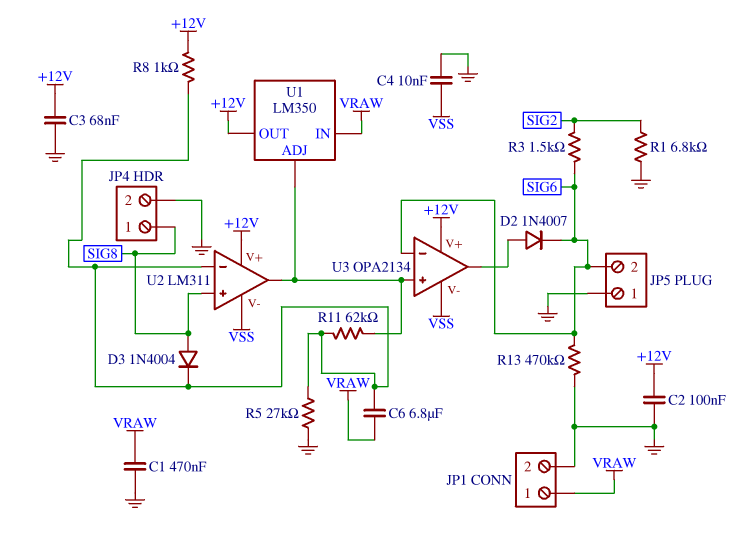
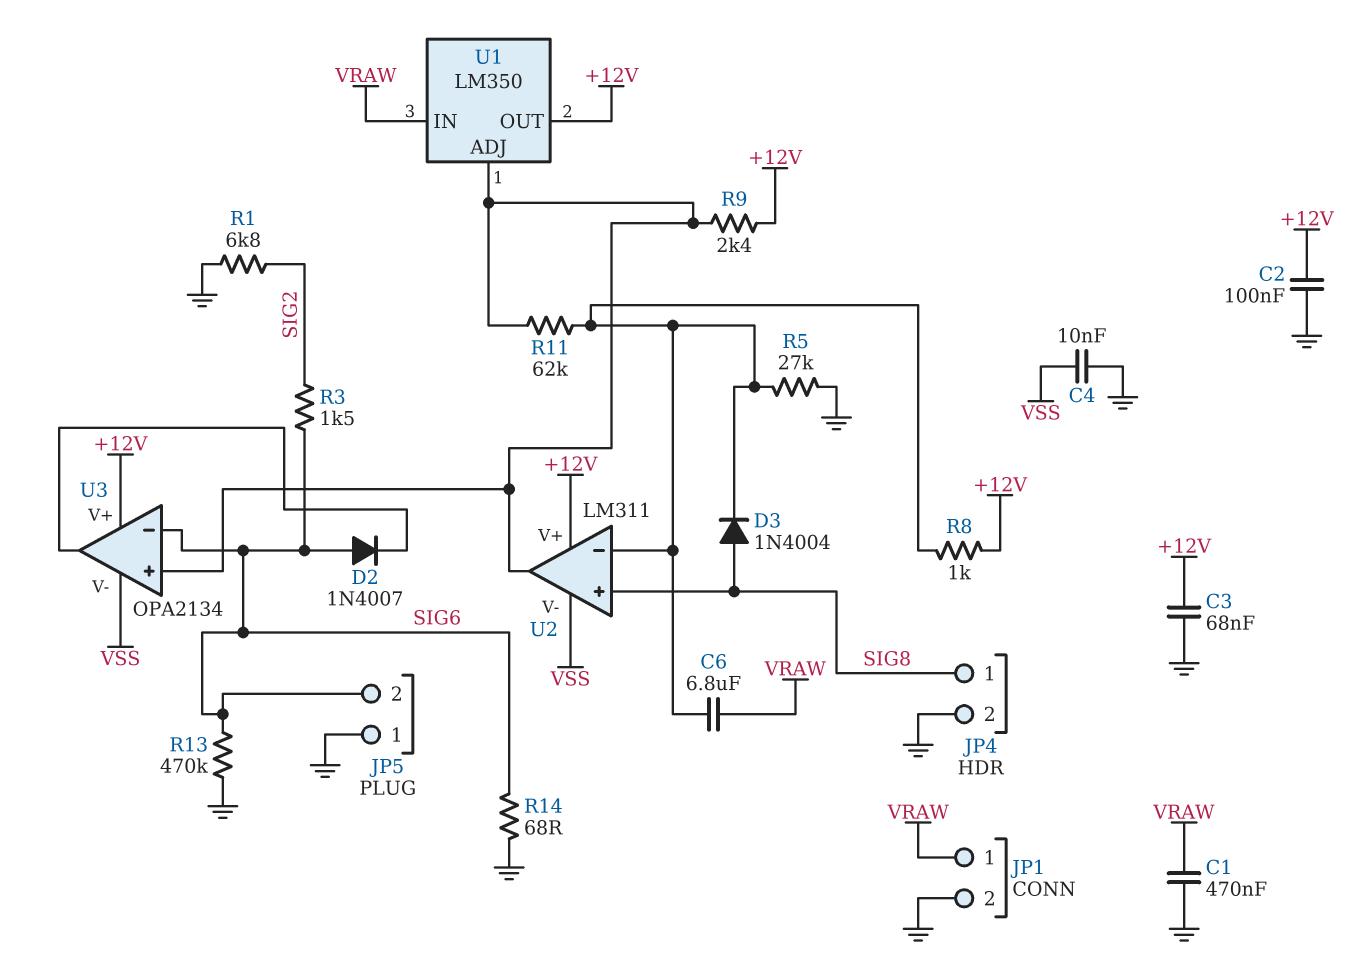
D2: diode 1N4007 (A U3/out, K SIG6) -> diode 1N4007 (A SIG6, K U3/out)
R9: none -> 2.4k (+12V, U1/ADJ)
R14: none -> 68 (GND, SIG6)

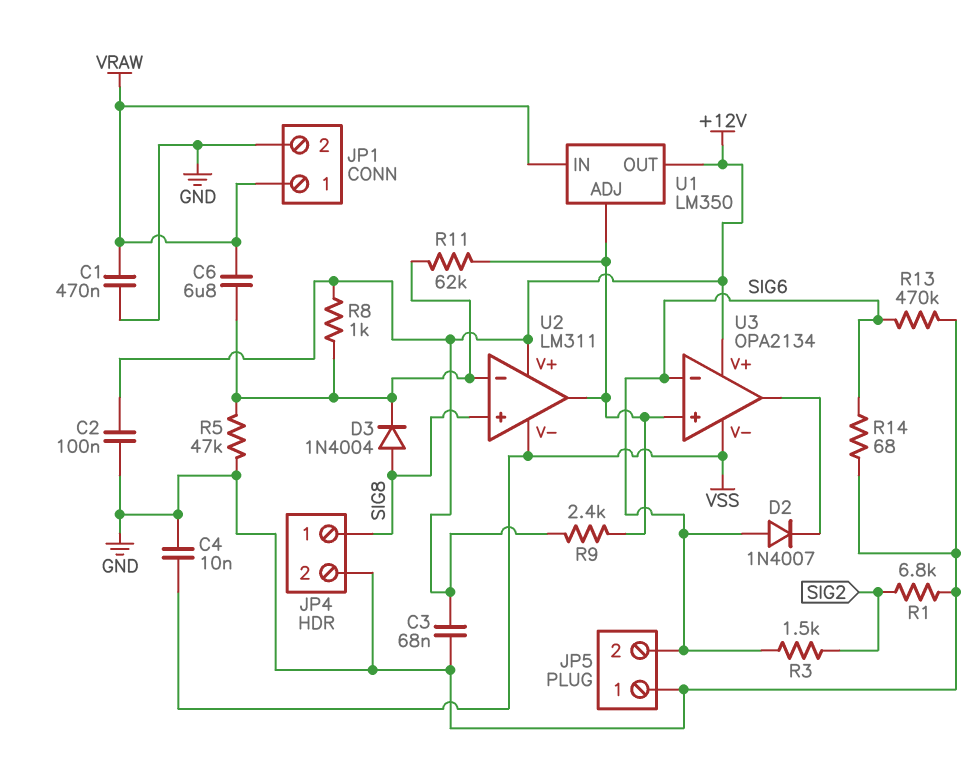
R5: 27k (GND, U2/in-) -> 47k (GND, U2/in-)

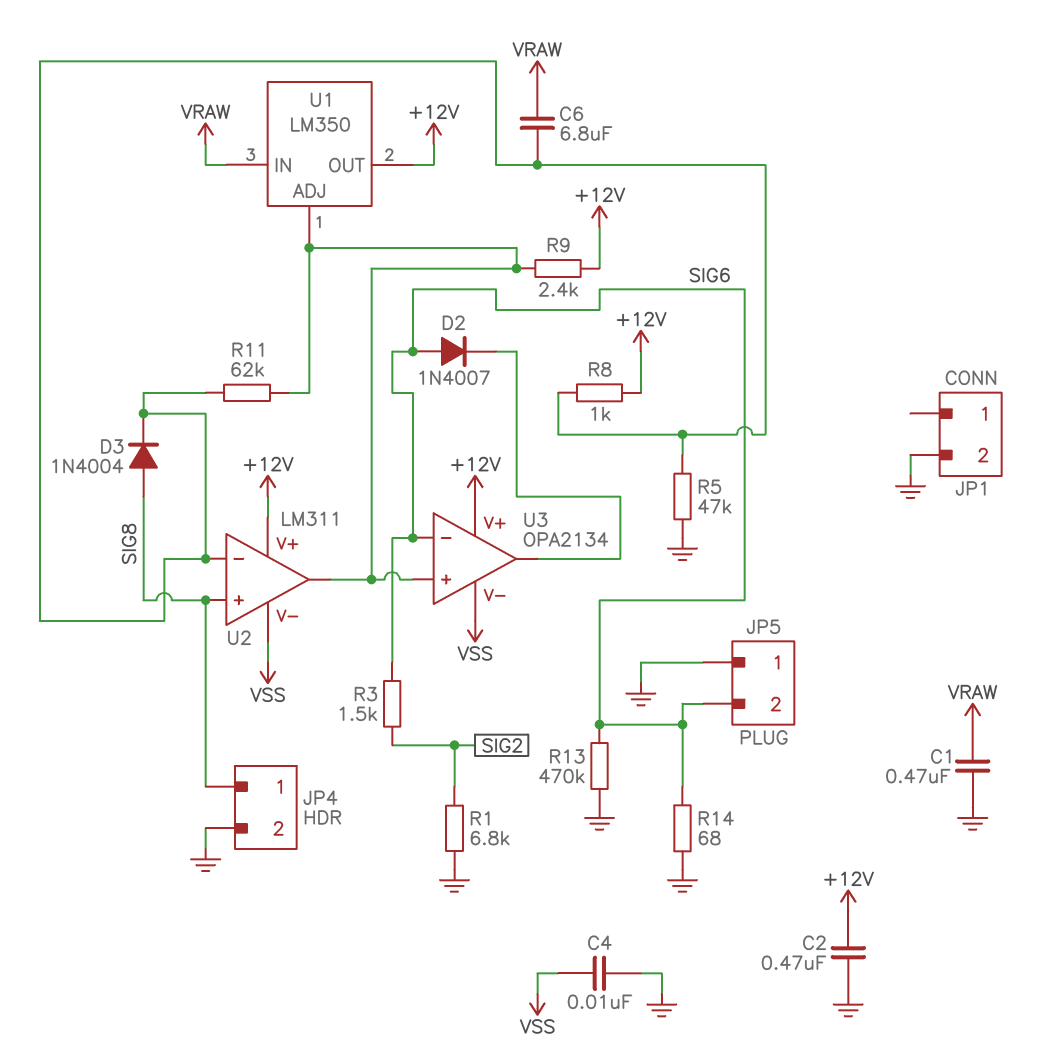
C2: 100nF (+12V, GND) -> 470nF (+12V, GND)
C3: 68nF (+12V, GND) -> none
JP1 pin 1: VRAW -> none

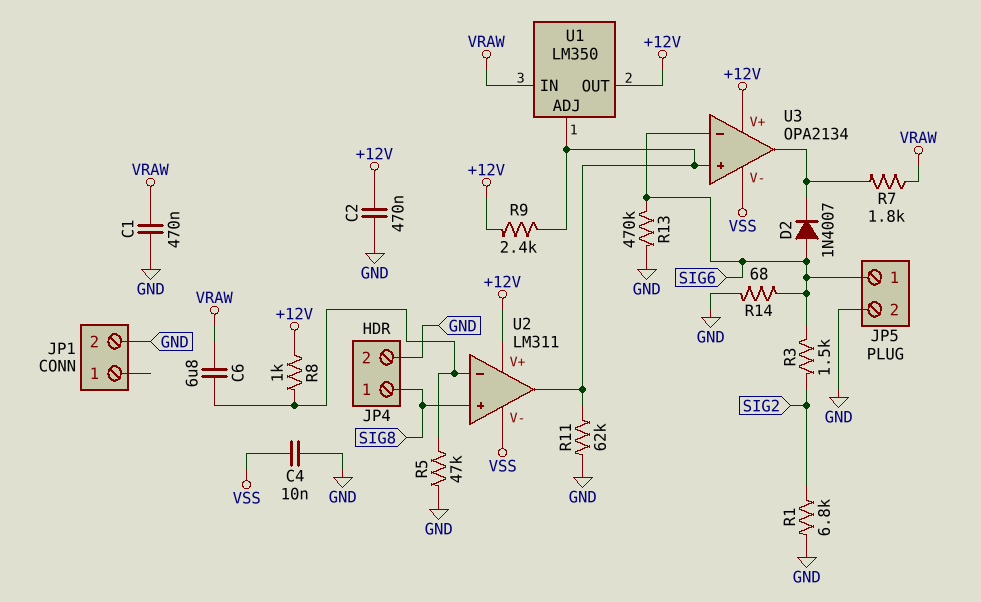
D3: diode 1N4004 (A SIG8, K U2/in-) -> none
JP5 pin 1: GND -> SIG6
JP5 pin 2: SIG6 -> GND
R7: none -> 1.8k (U3/out, VRAW)
R11: 62k (U1/ADJ, U2/in-) -> 62k (GND, U1/ADJ)

